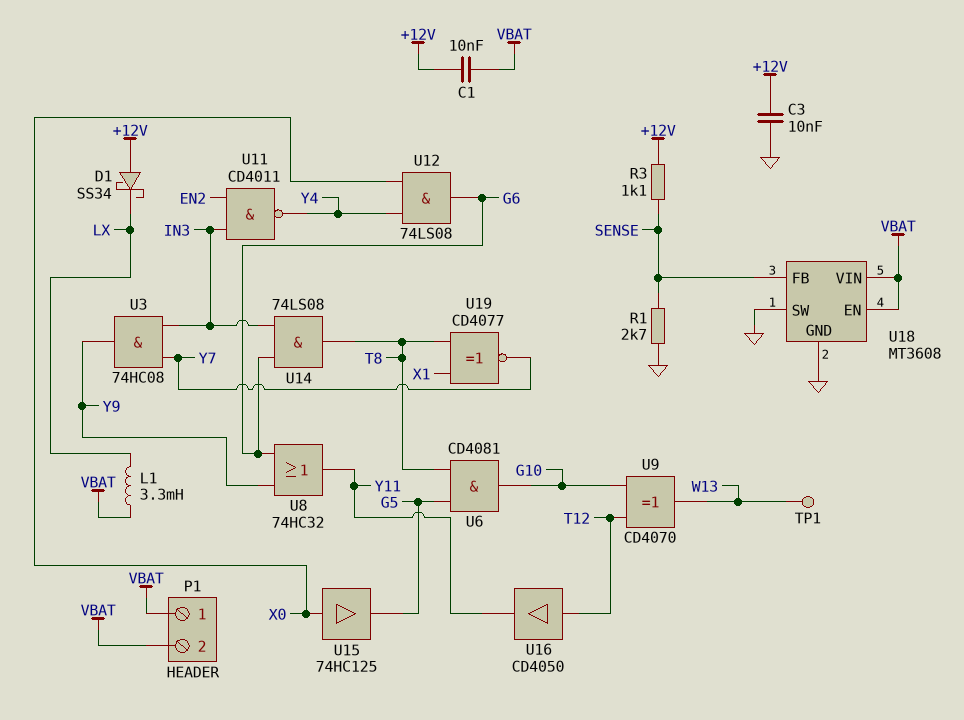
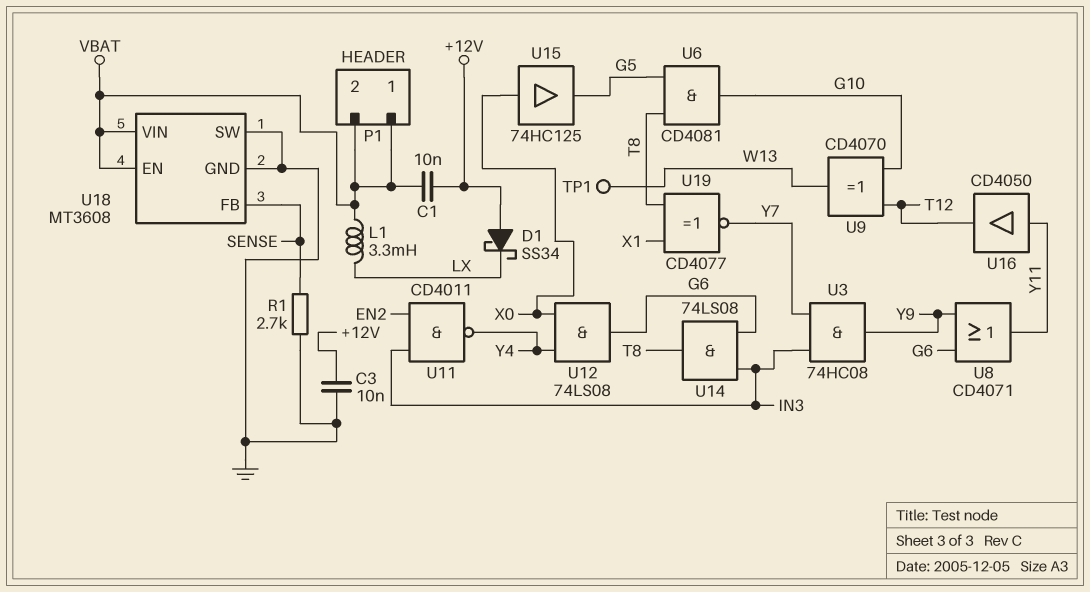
R3: 1.1k (+12V, SENSE) -> none
U8: OR 74HC32 (in G6, in Y9, out Y11) -> OR CD4071 (in G6, in Y9, out Y11)
U16: buffer CD4050 (in T12, out Y11) -> buffer CD4050 (in Y11, out T12)

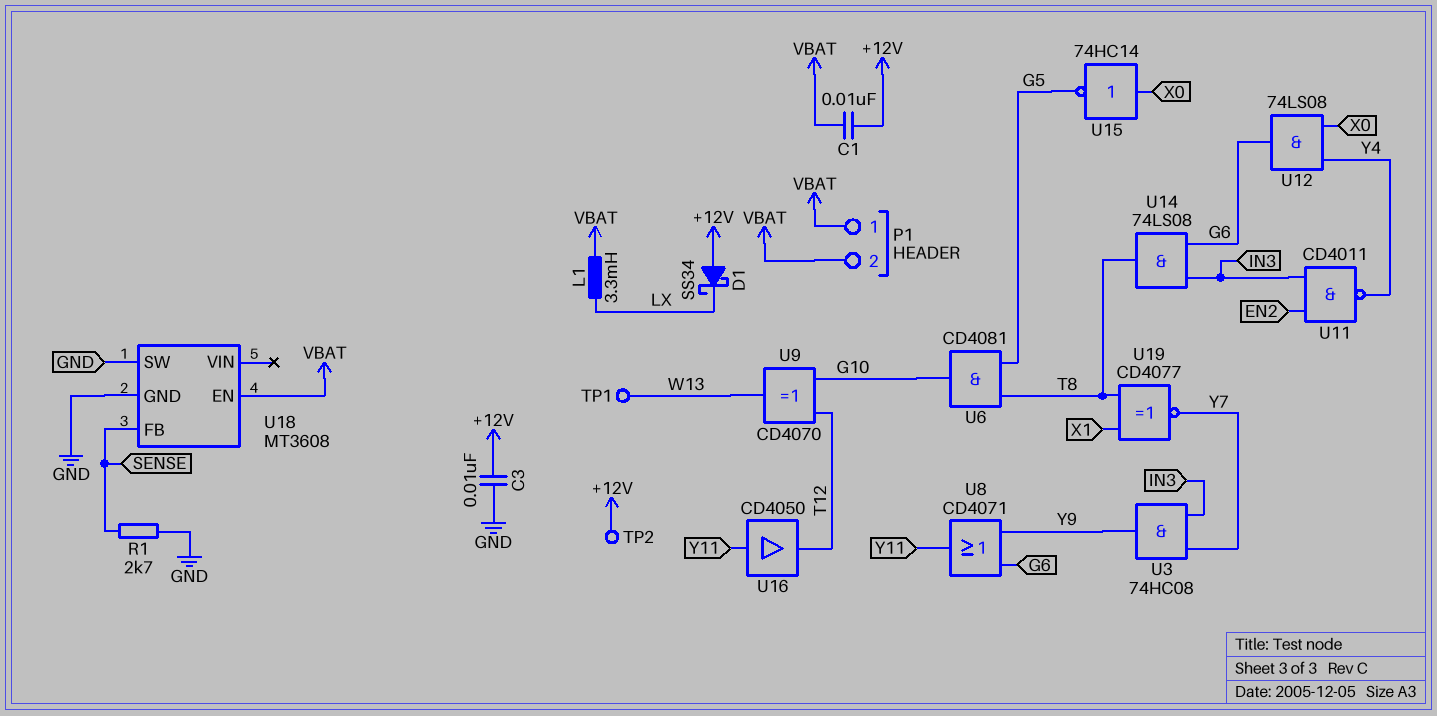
TP2: none -> test point (+12V)
U15: buffer 74HC125 (in X0, out G5) -> NOT 74HC14 (in X0, out G5)
U18 pin VIN: VBAT -> none

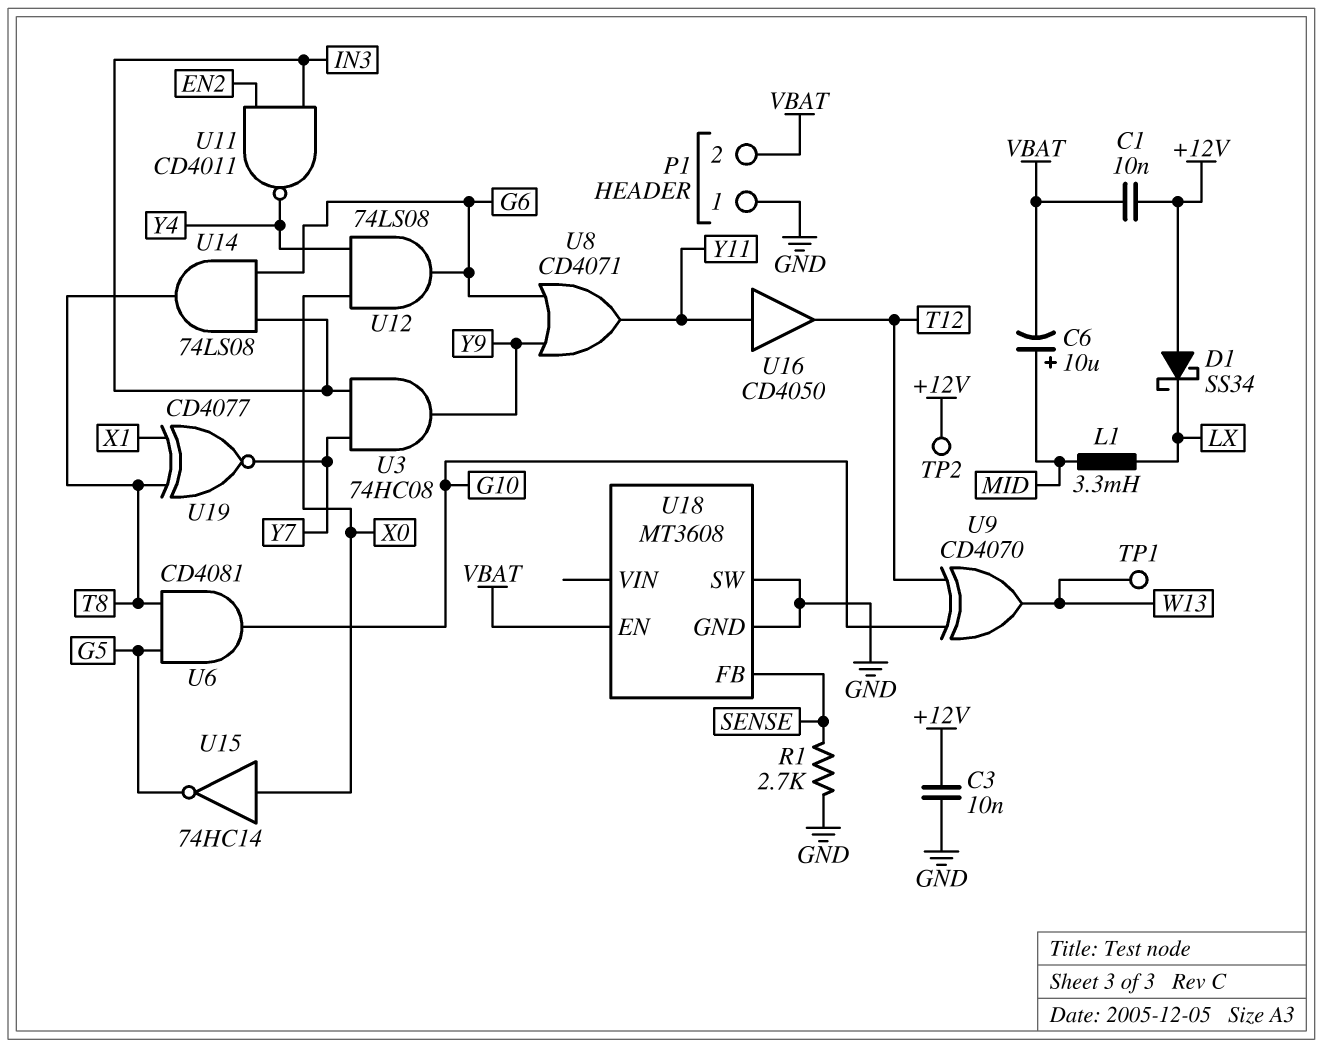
C6: none -> 10uF (plus MID, minus VBAT)
L1: 3.3mH (LX, VBAT) -> 3.3mH (LX, MID)
P1 pin 1: VBAT -> GND

